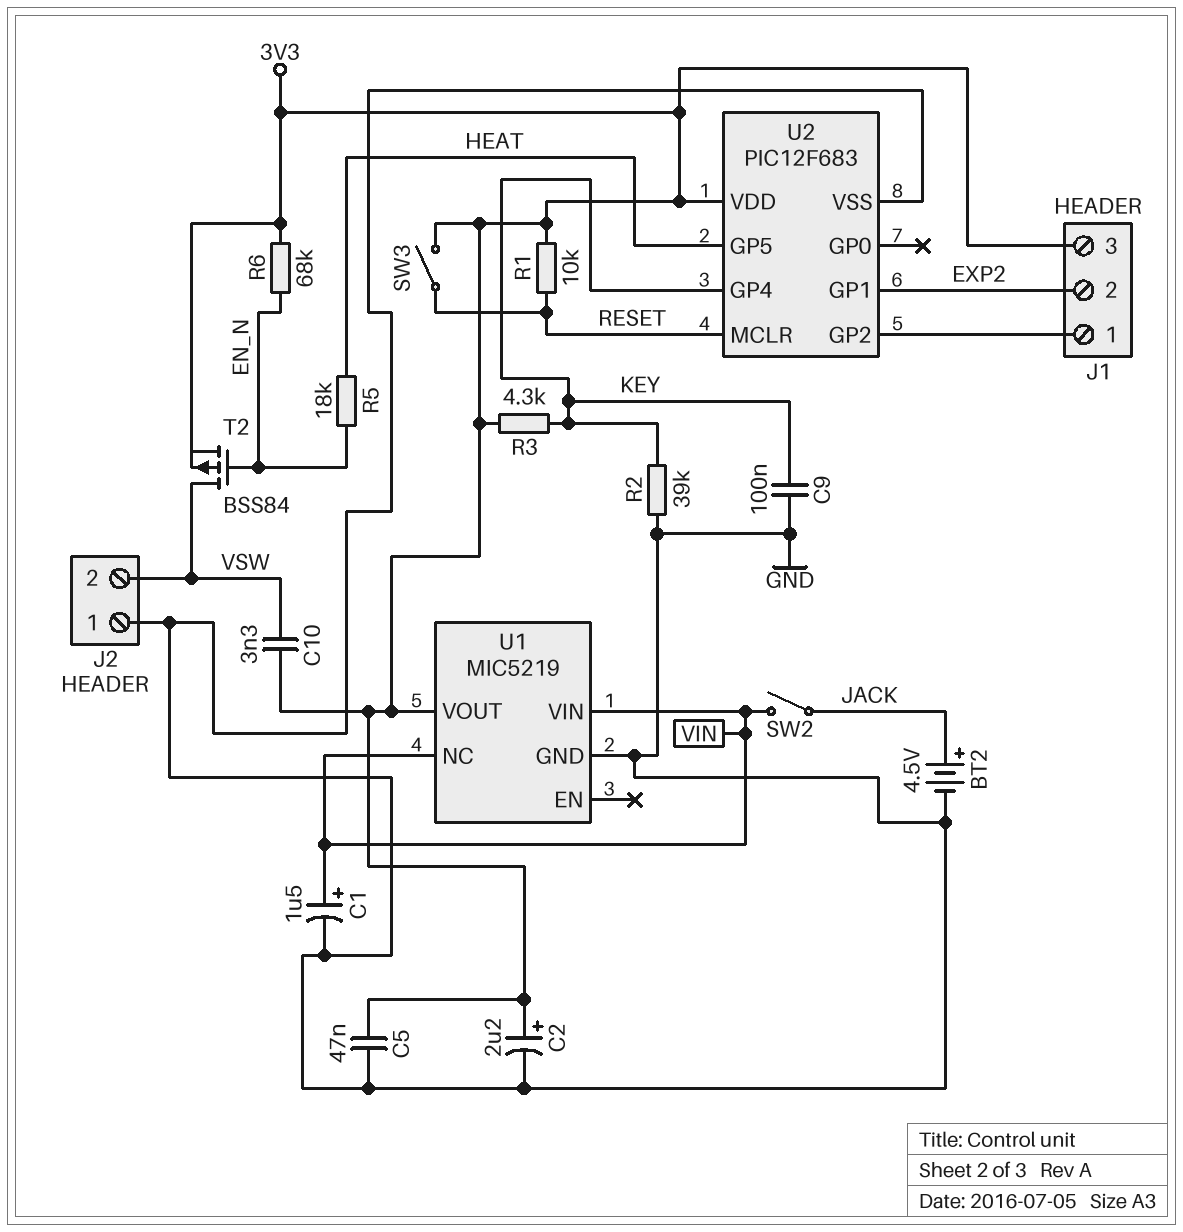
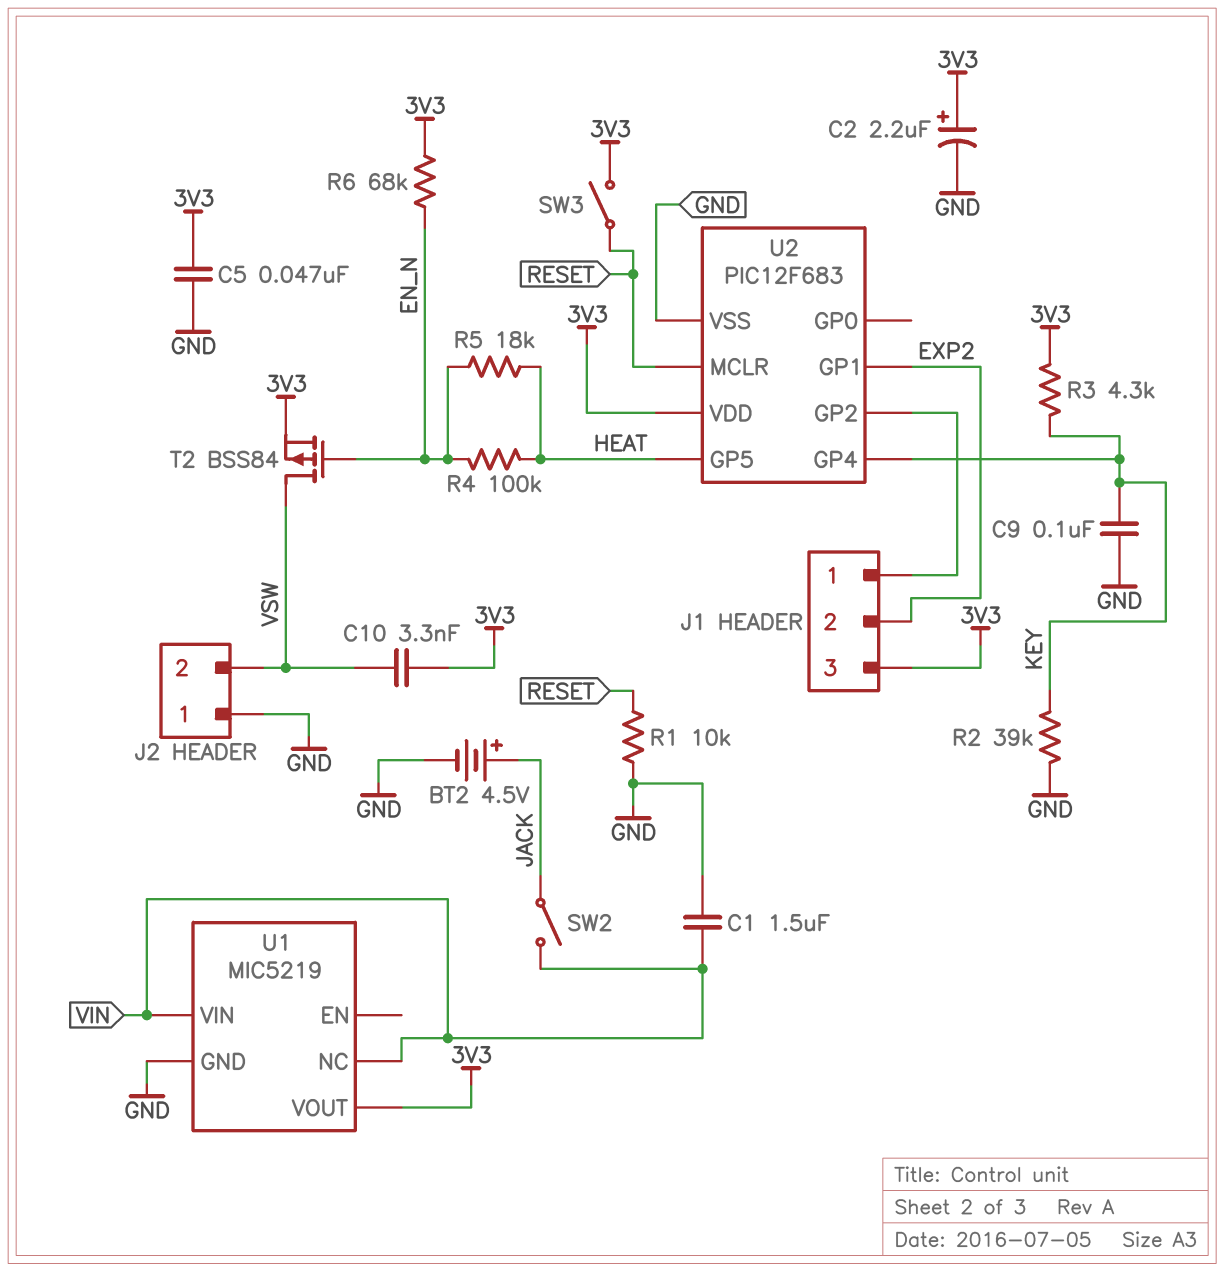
C1: 1.5uF (plus VIN, minus GND) -> 1.5uF (GND, VIN)
R1: 10k (3V3, RESET) -> 10k (GND, RESET)
R4: none -> 100k (EN_N, HEAT)

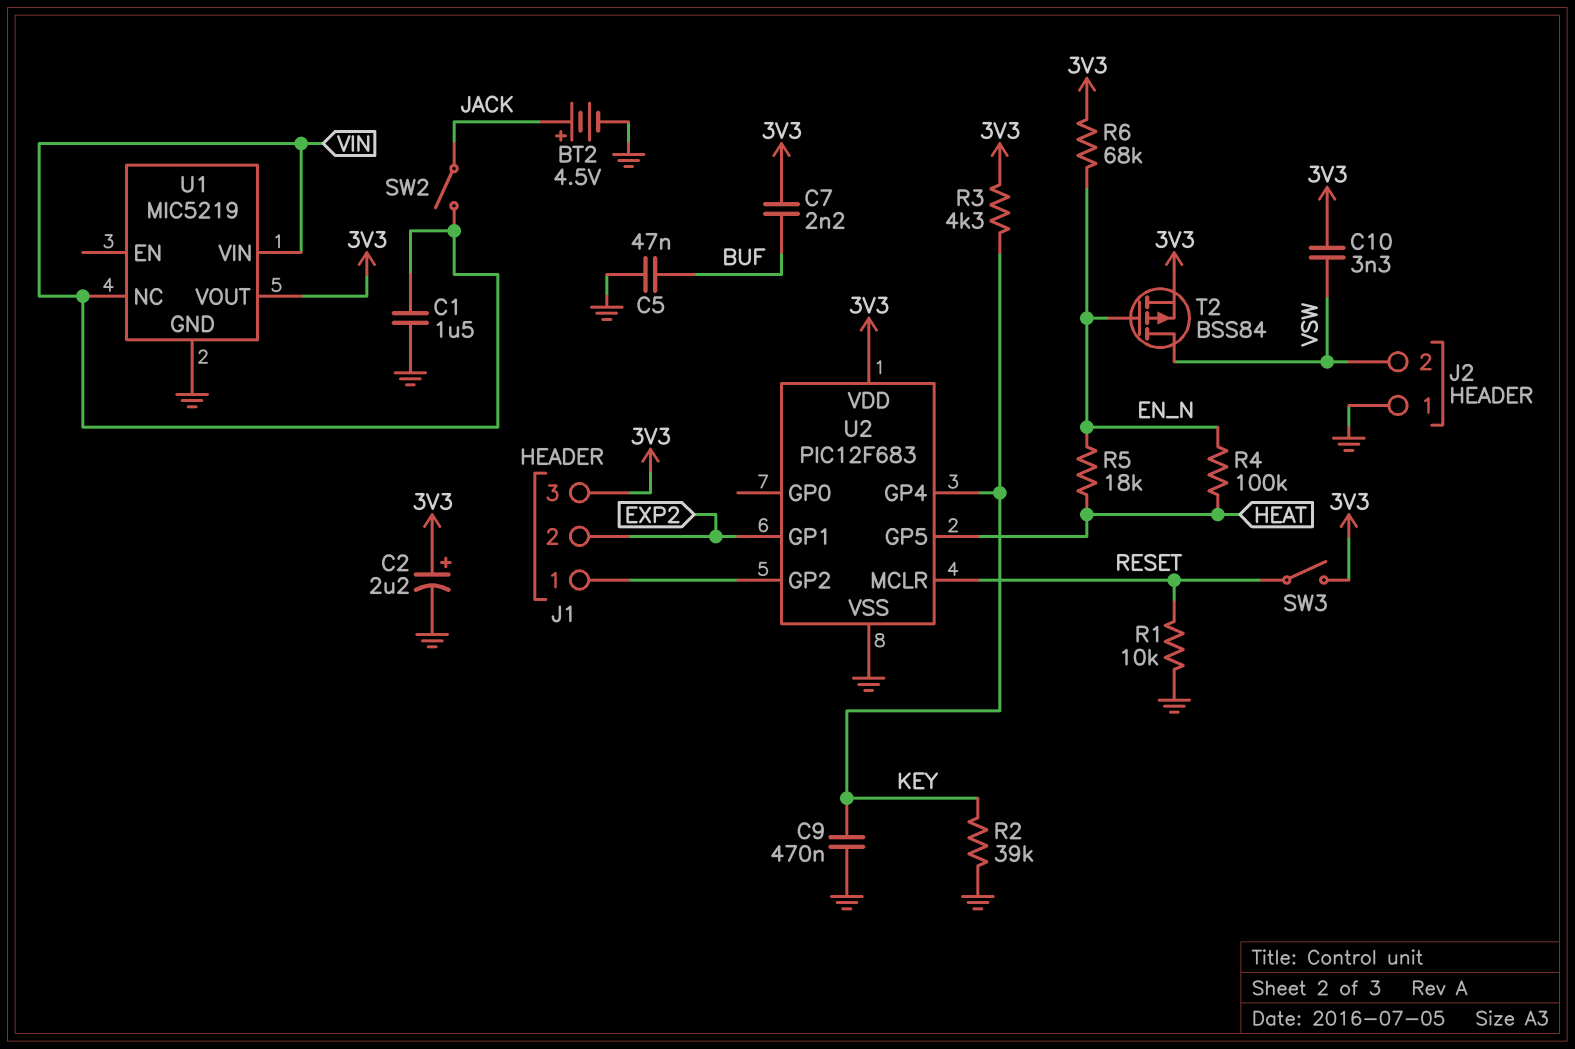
C5: 47nF (3V3, GND) -> 47nF (BUF, GND)
C7: none -> 2.2nF (3V3, BUF)
C9: 100nF (GND, KEY) -> 470nF (GND, KEY)

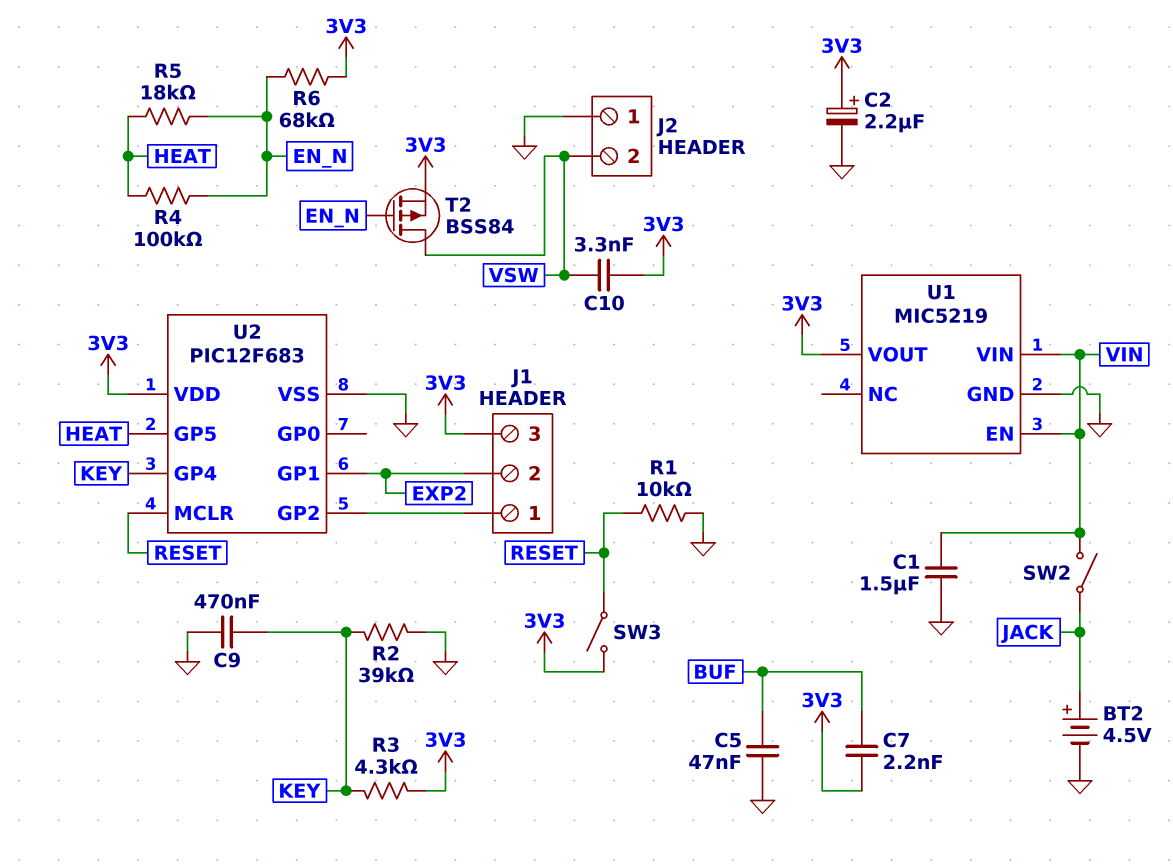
U1 pin EN: none -> VIN
U1 pin NC: VIN -> none

